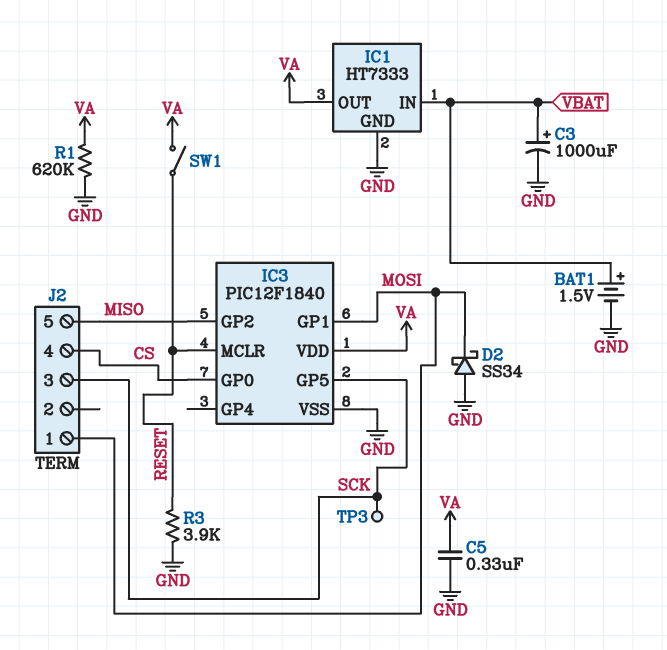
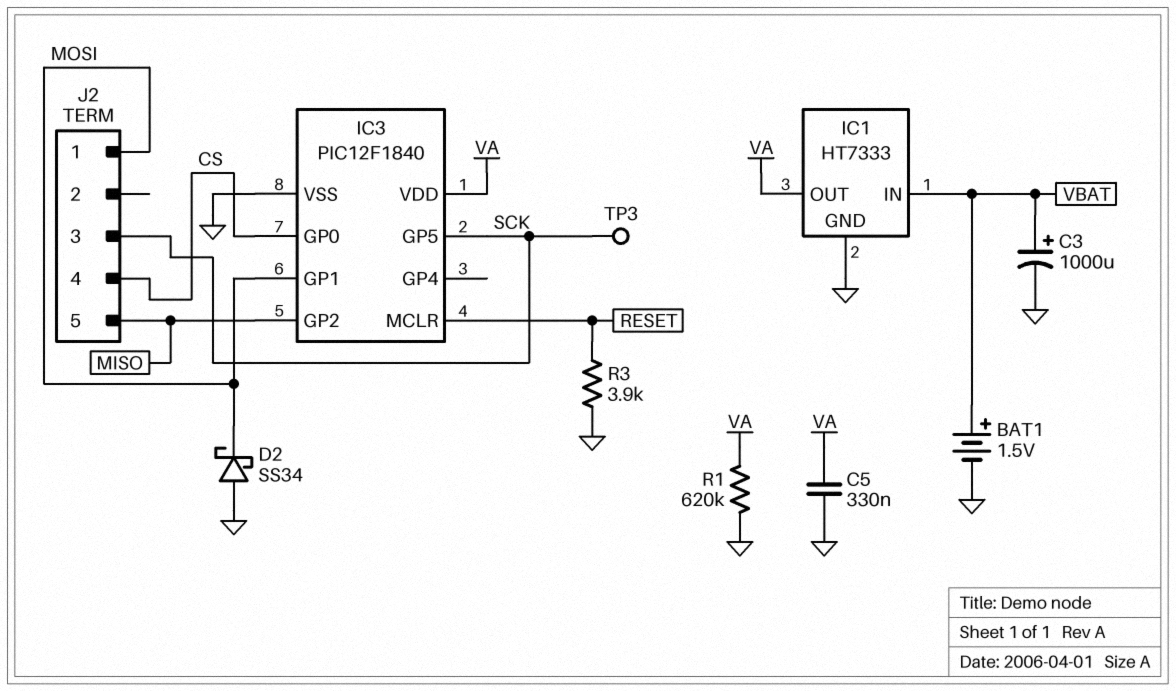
SW1: switch (RESET, VA) -> none

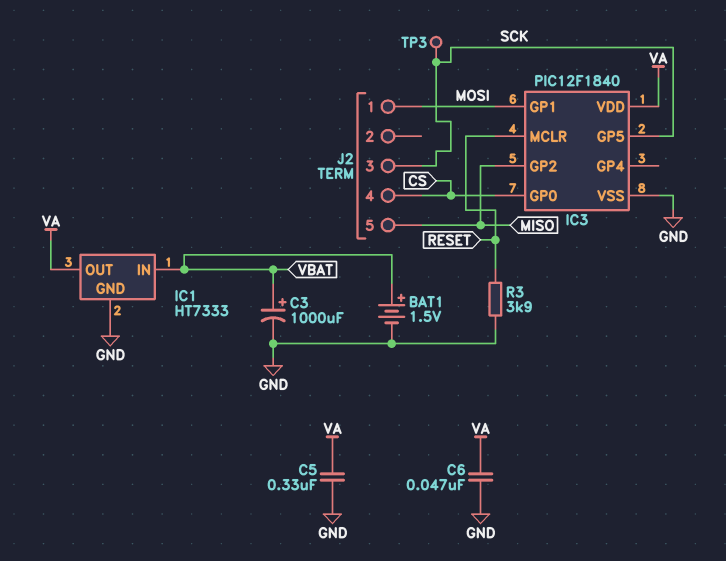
C6: none -> 47nF (GND, VA)
D2: schottky SS34 (A GND, K MOSI) -> none
R1: 620k (GND, VA) -> none

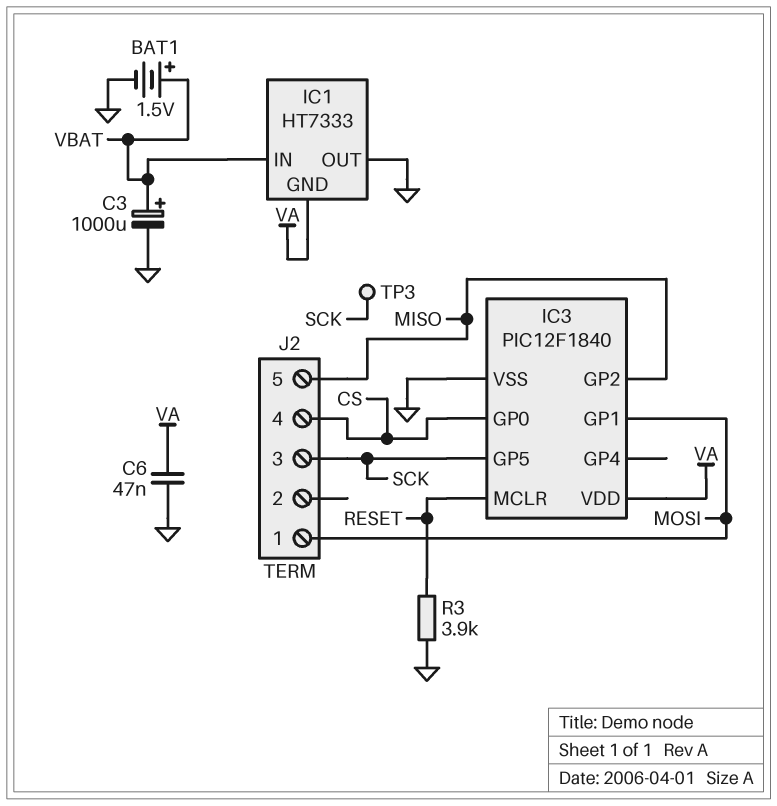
C5: 330nF (GND, VA) -> none
IC1 pin GND: GND -> VA
IC1 pin OUT: VA -> GND

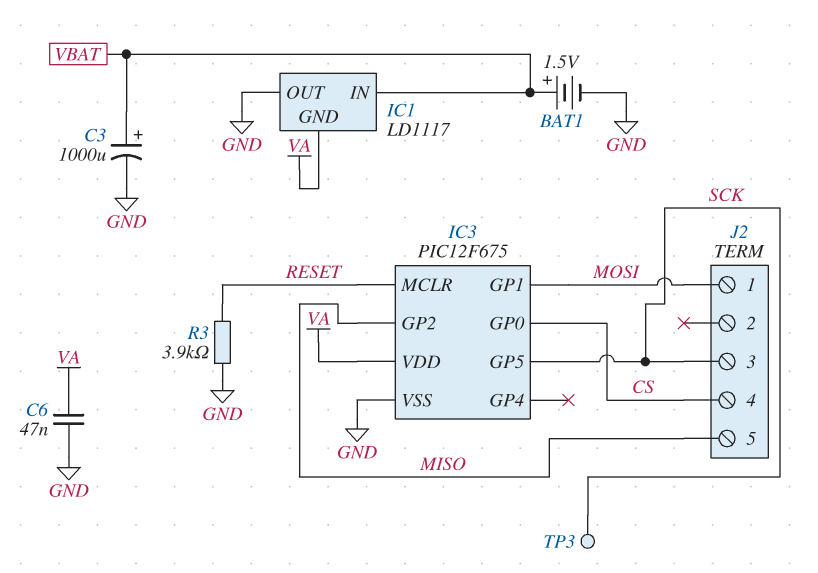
IC1: HT7333 -> LD1117
IC3: PIC12F1840 -> PIC12F675

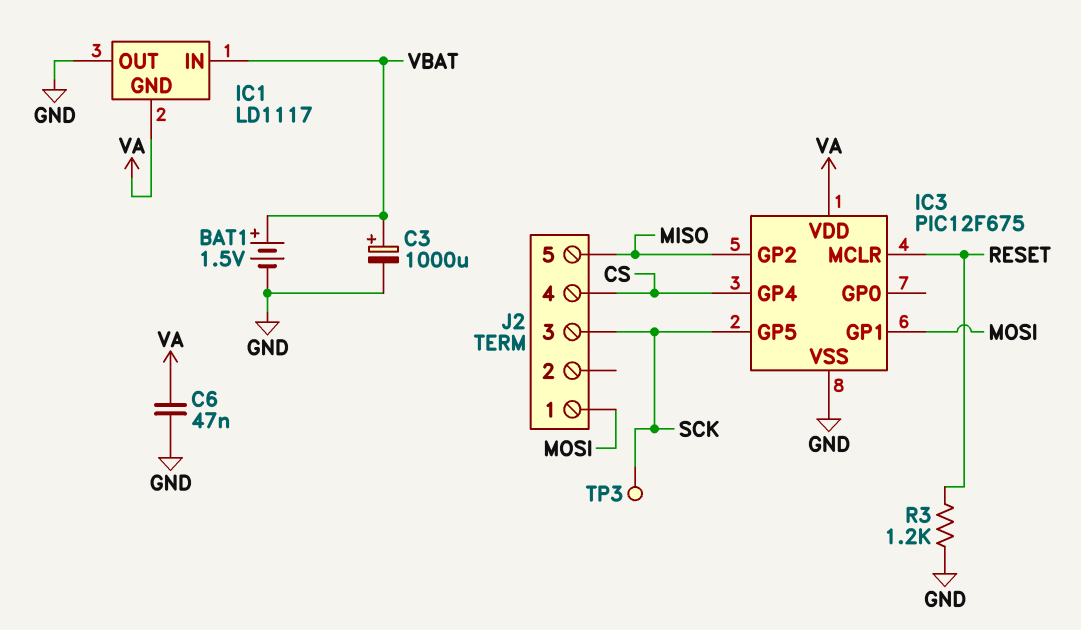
IC3 pin GP0: CS -> none
IC3 pin GP4: none -> CS
R3: 3.9k (GND, RESET) -> 1.2k (GND, RESET)

